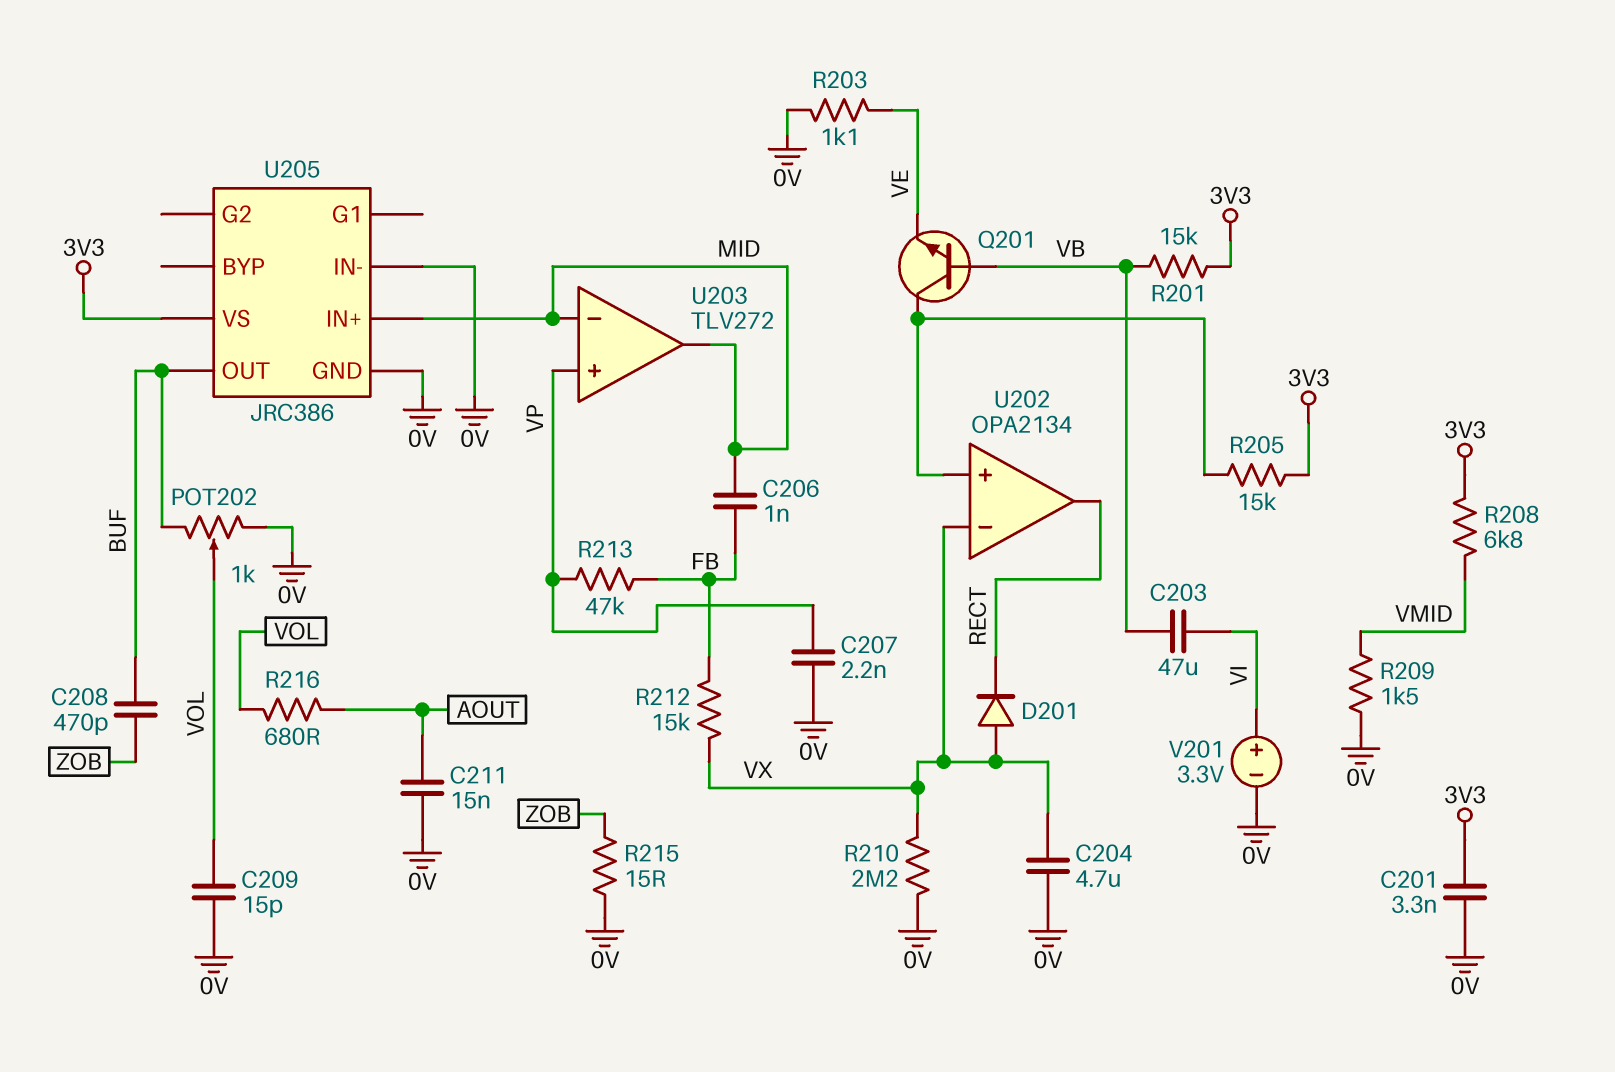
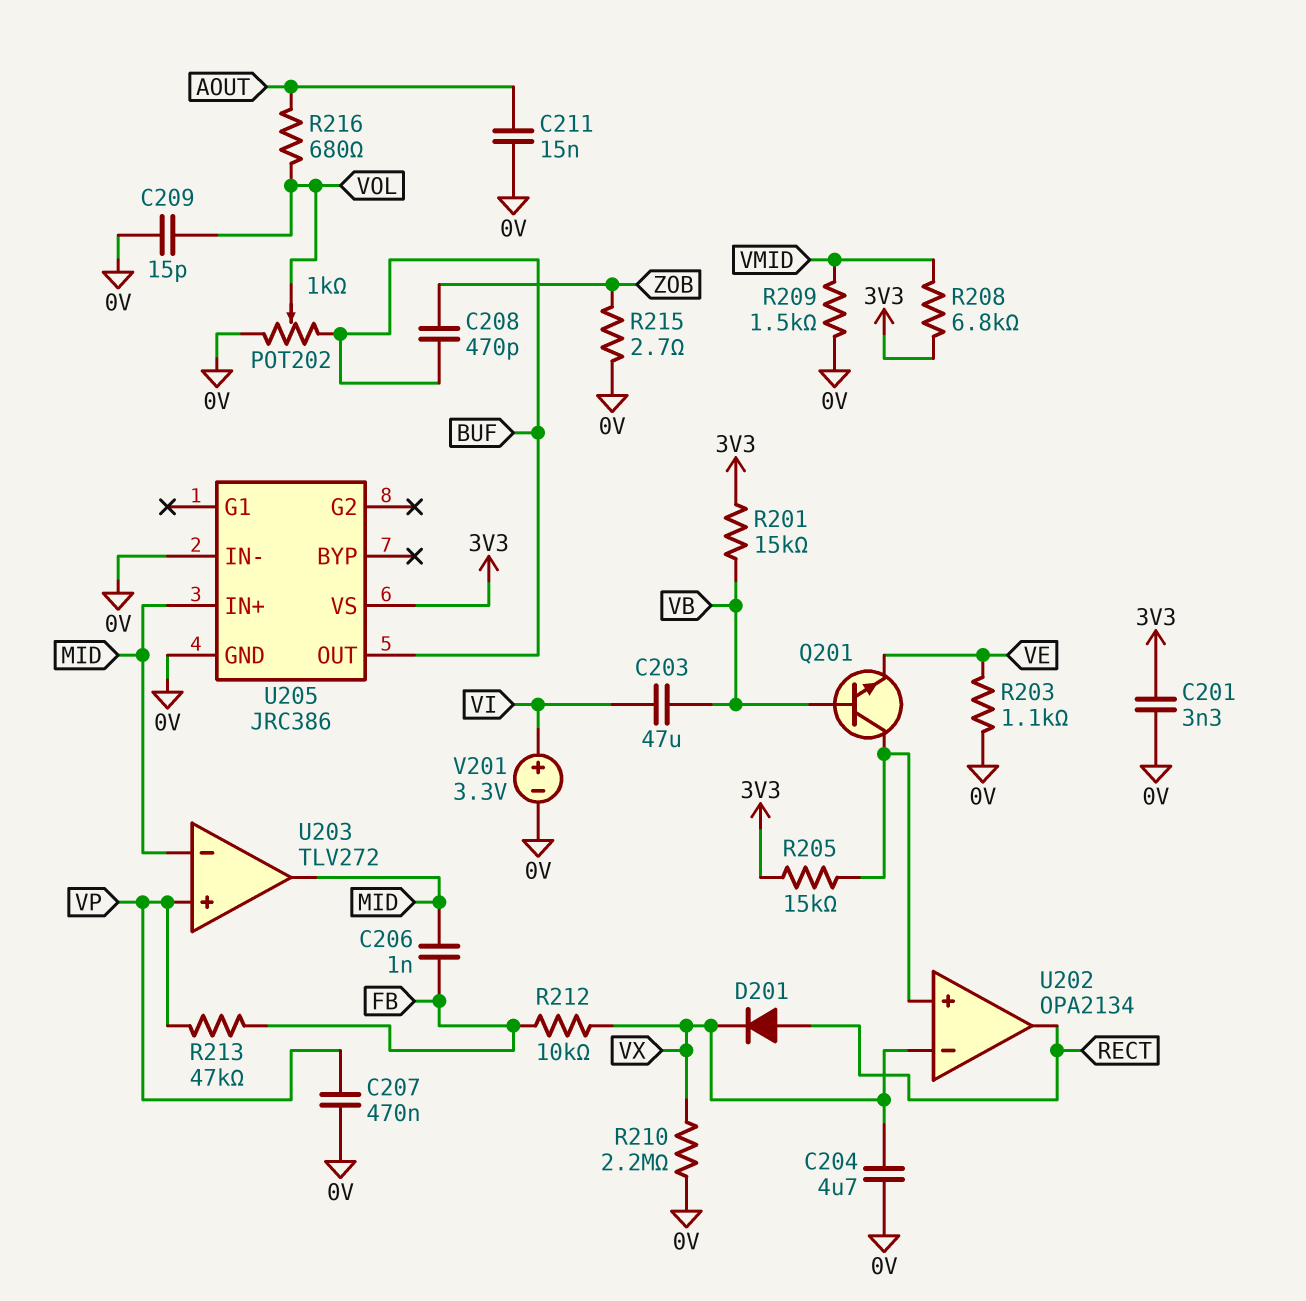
C207: 2.2nF (0V, VP) -> 470nF (0V, VP)
D201: diode (A VX, K RECT) -> diode (A RECT, K VX)
R212: 15k (FB, VX) -> 10k (FB, VX)
R215: 15 (0V, ZOB) -> 2.7 (0V, ZOB)

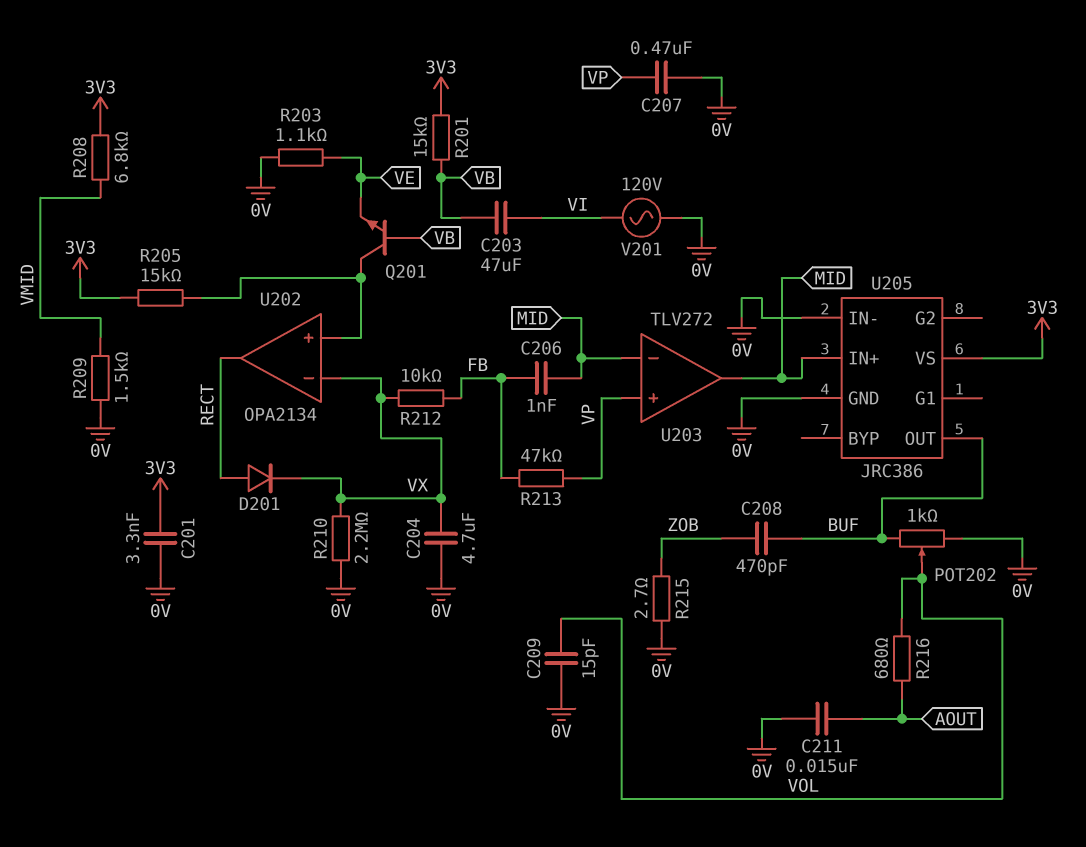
V201: 3.3V (plus VI, minus 0V) -> AC 120V (0V, VI)

